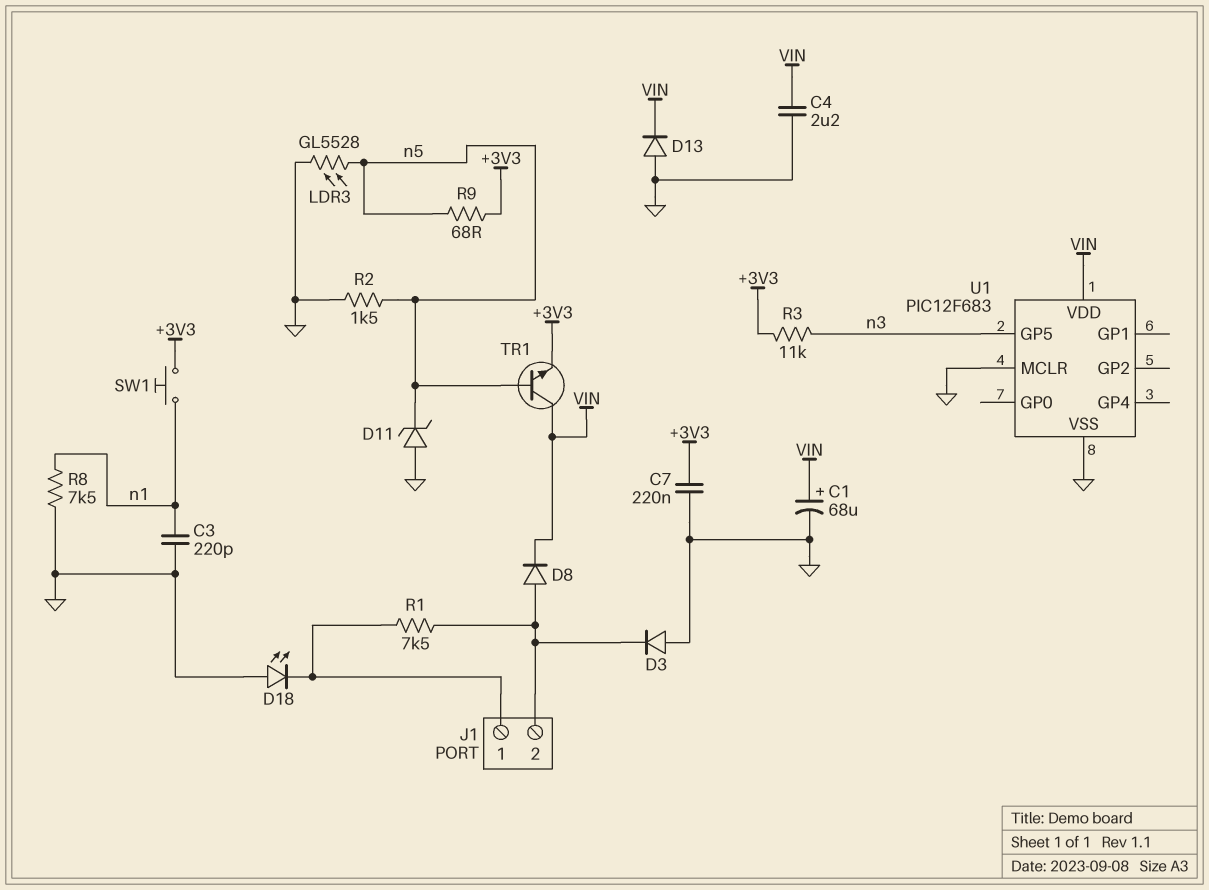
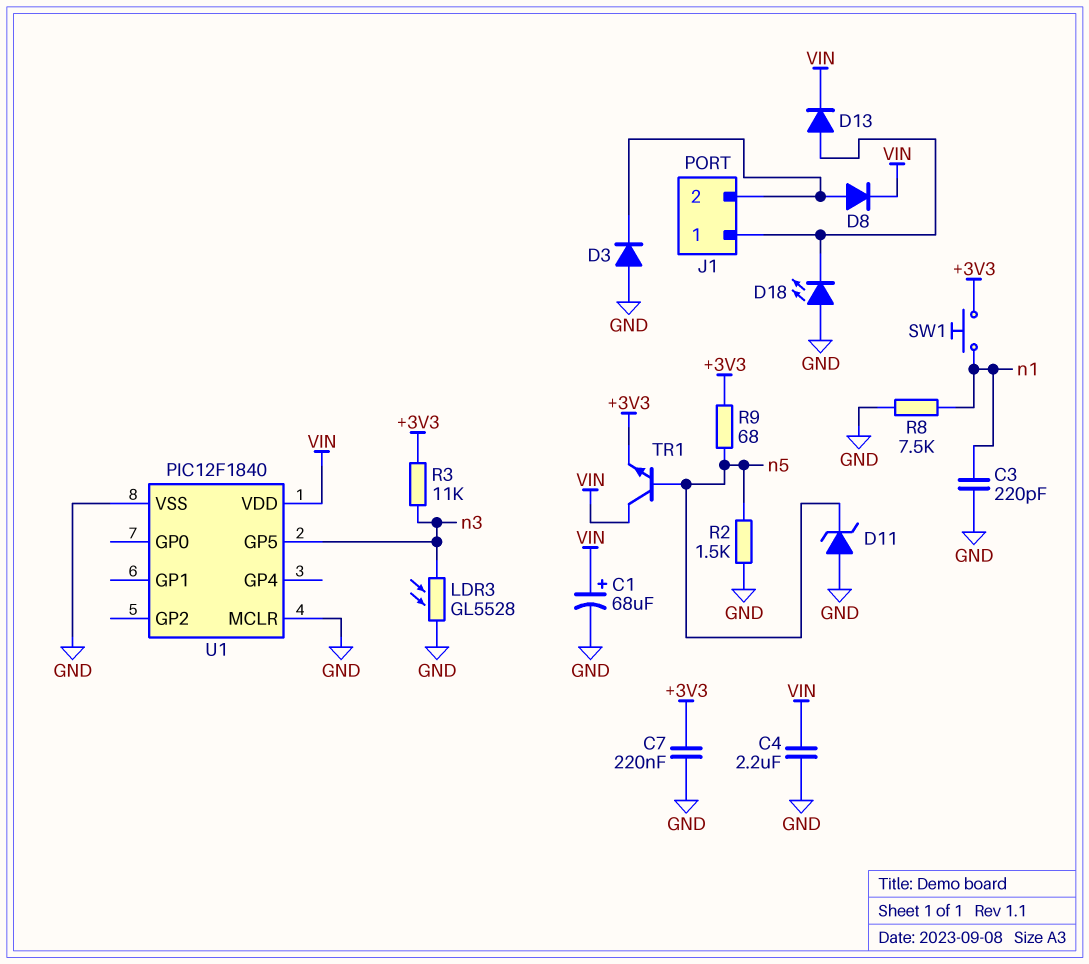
D13: diode (A GND, K VIN) -> diode (A J1/1, K VIN)
LDR3: GL5528 (GND, n5) -> GL5528 (GND, n3)
R1: 7.5k (J1/1, J1/2) -> none
U1: PIC12F683 -> PIC12F1840

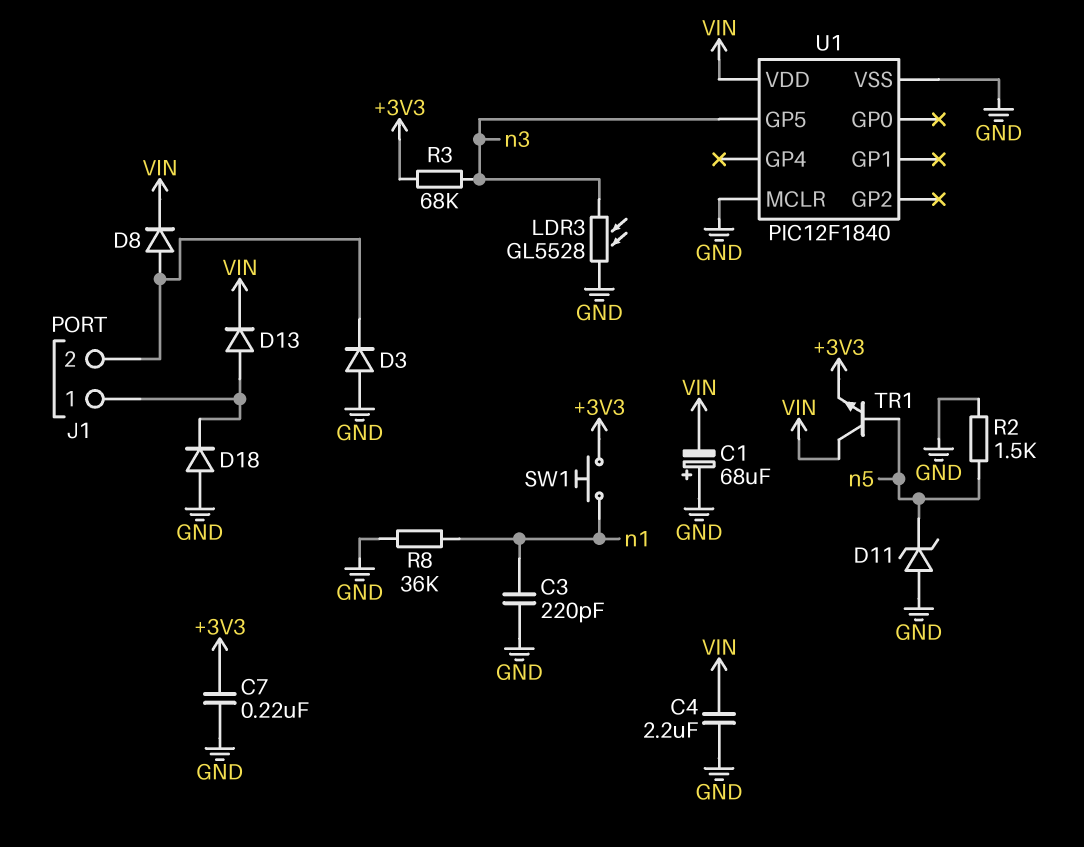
C1: 68uF (plus VIN, minus GND) -> 68uF (plus GND, minus VIN)
D18: LED (A GND, K J1/1) -> diode (A GND, K J1/1)
R3: 11k (+3V3, n3) -> 68k (+3V3, n3)
R8: 7.5k (GND, n1) -> 36k (GND, n1)
R9: 68 (+3V3, n5) -> none

